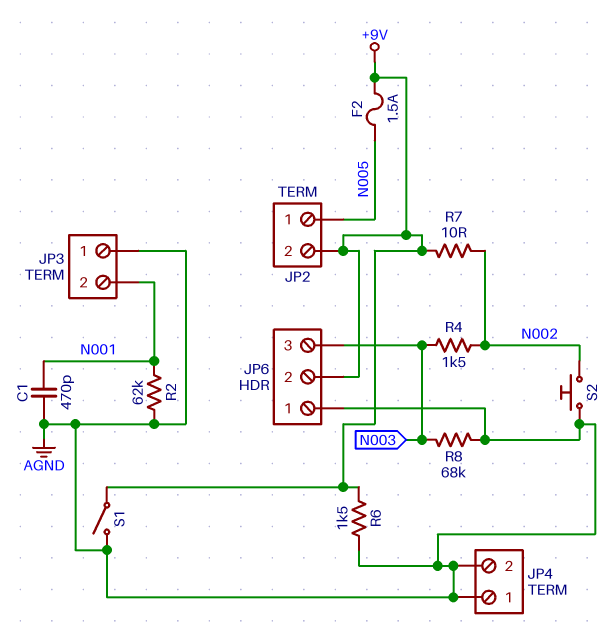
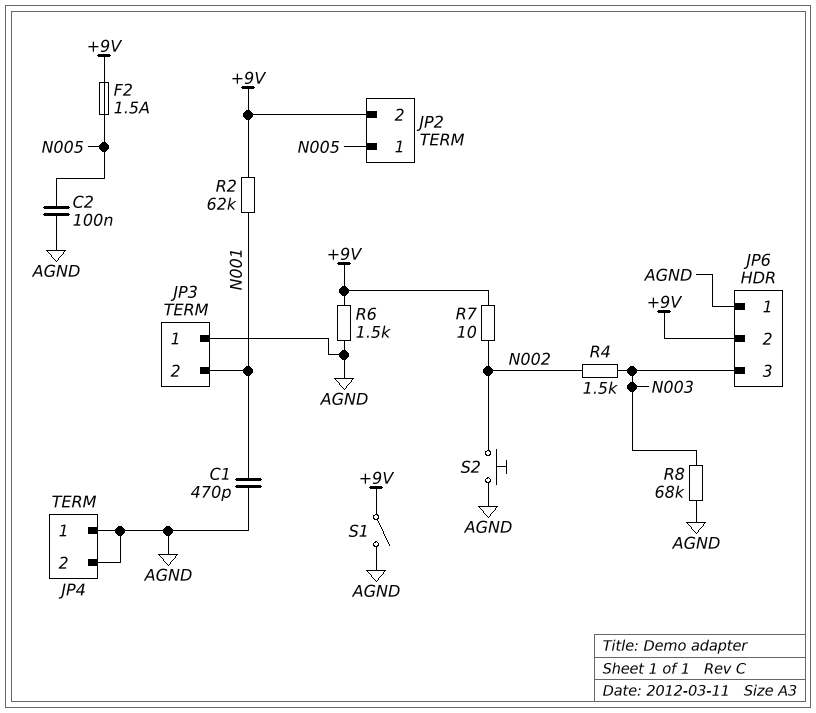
C2: none -> 100nF (AGND, N005)
R2: 62k (AGND, N001) -> 62k (+9V, N001)

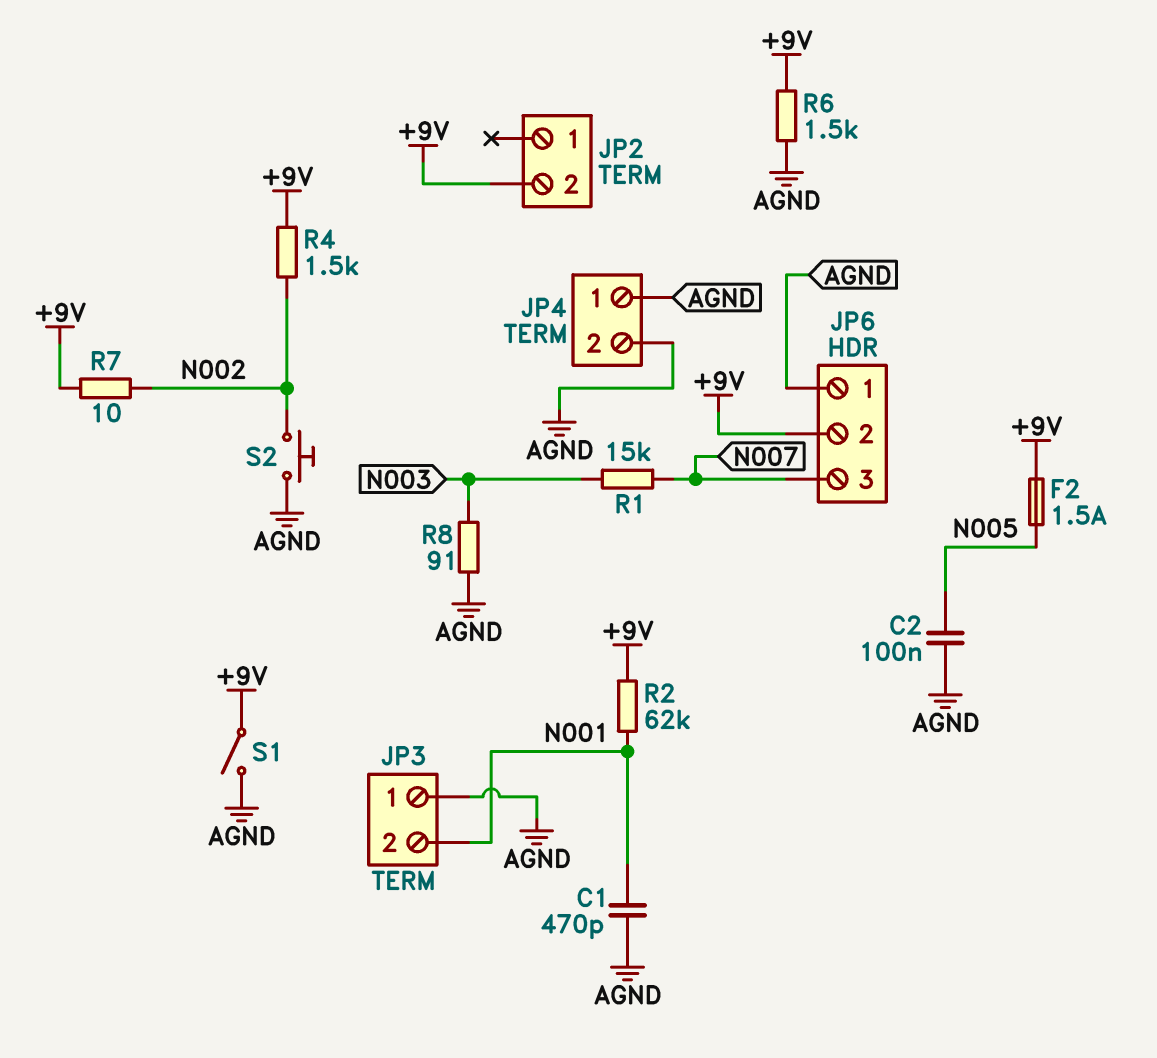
JP2 pin 1: N005 -> none
JP6 pin 3: N003 -> N007
R1: none -> 15k (N003, N007)
R4: 1.5k (N002, N003) -> 1.5k (+9V, N002)
R8: 68k (AGND, N003) -> 91 (AGND, N003)

